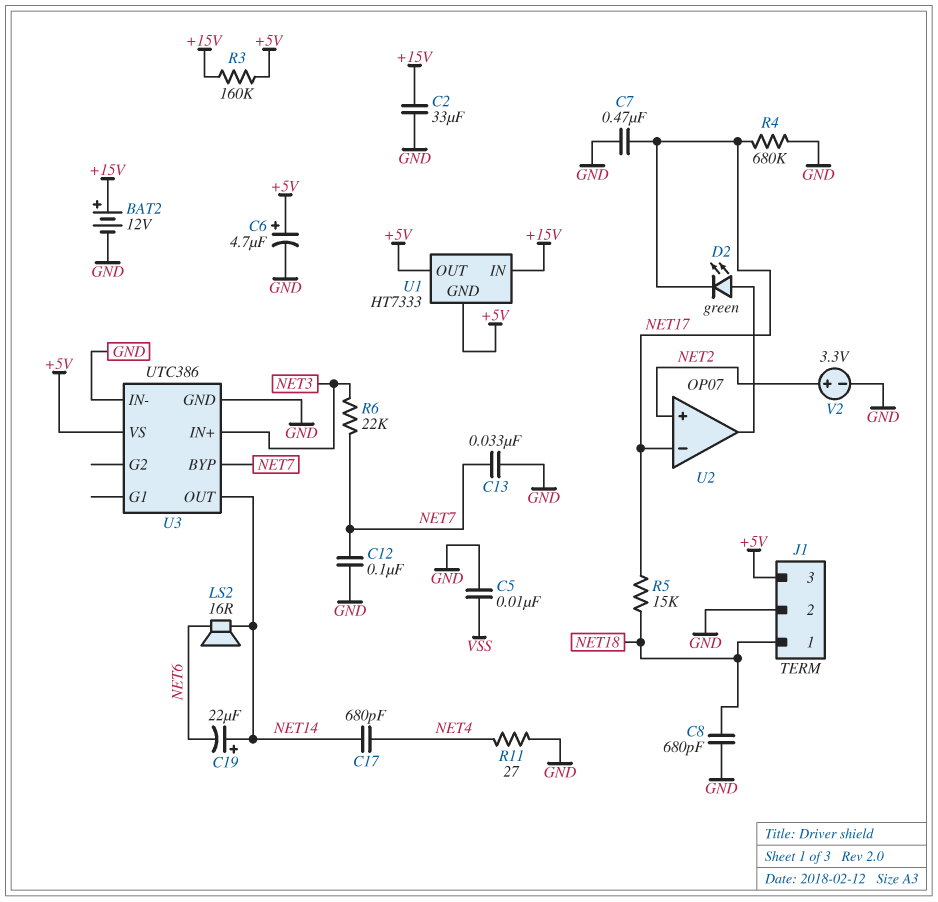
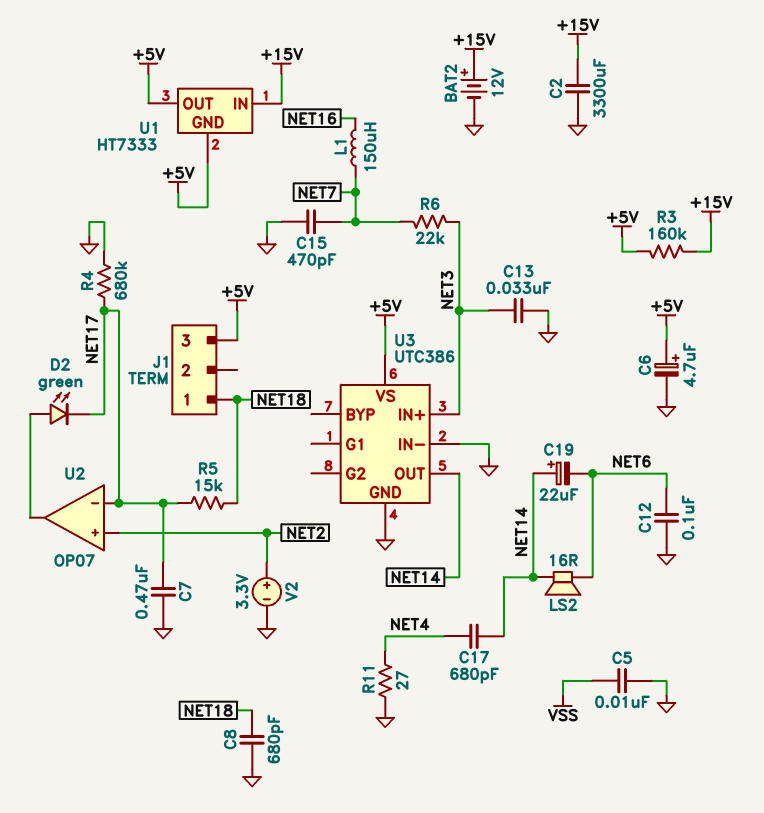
C2: 33uF (+15V, GND) -> 3300uF (+15V, GND)
C12: 100nF (GND, NET7) -> 100nF (GND, NET6)
C13: 33nF (GND, NET7) -> 33nF (GND, NET3)
C15: none -> 470pF (GND, NET7)
J1 pin 2: GND -> none
L1: none -> 150uH (NET7, NET16)
U3 pin BYP: NET7 -> none

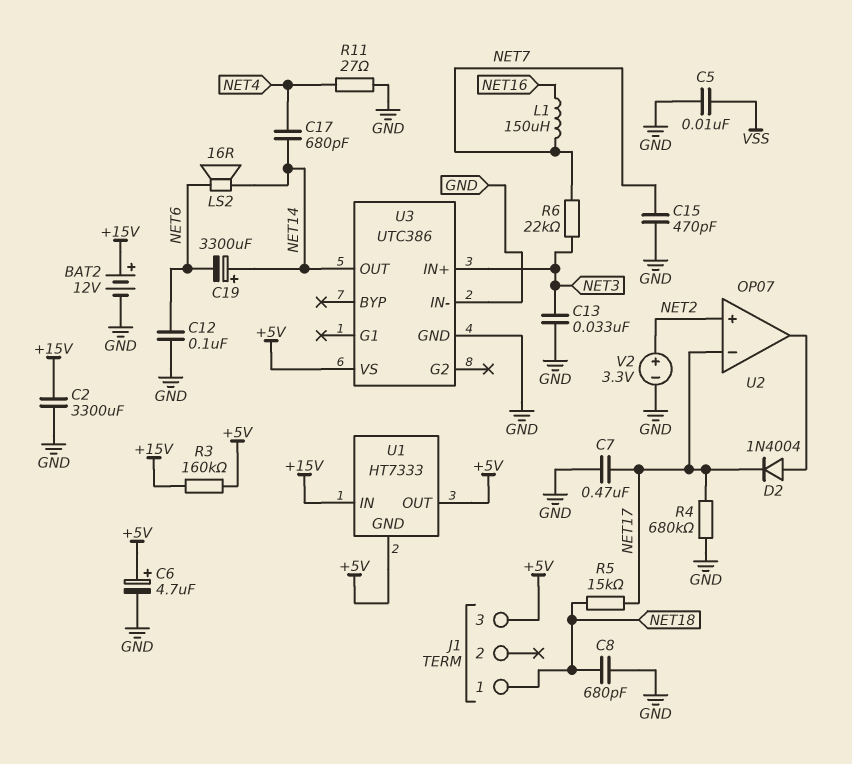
C19: 22uF (plus NET14, minus NET6) -> 3300uF (plus NET14, minus NET6)
D2: LED green (A U2/out, K NET17) -> diode 1N4004 (A U2/out, K NET17)

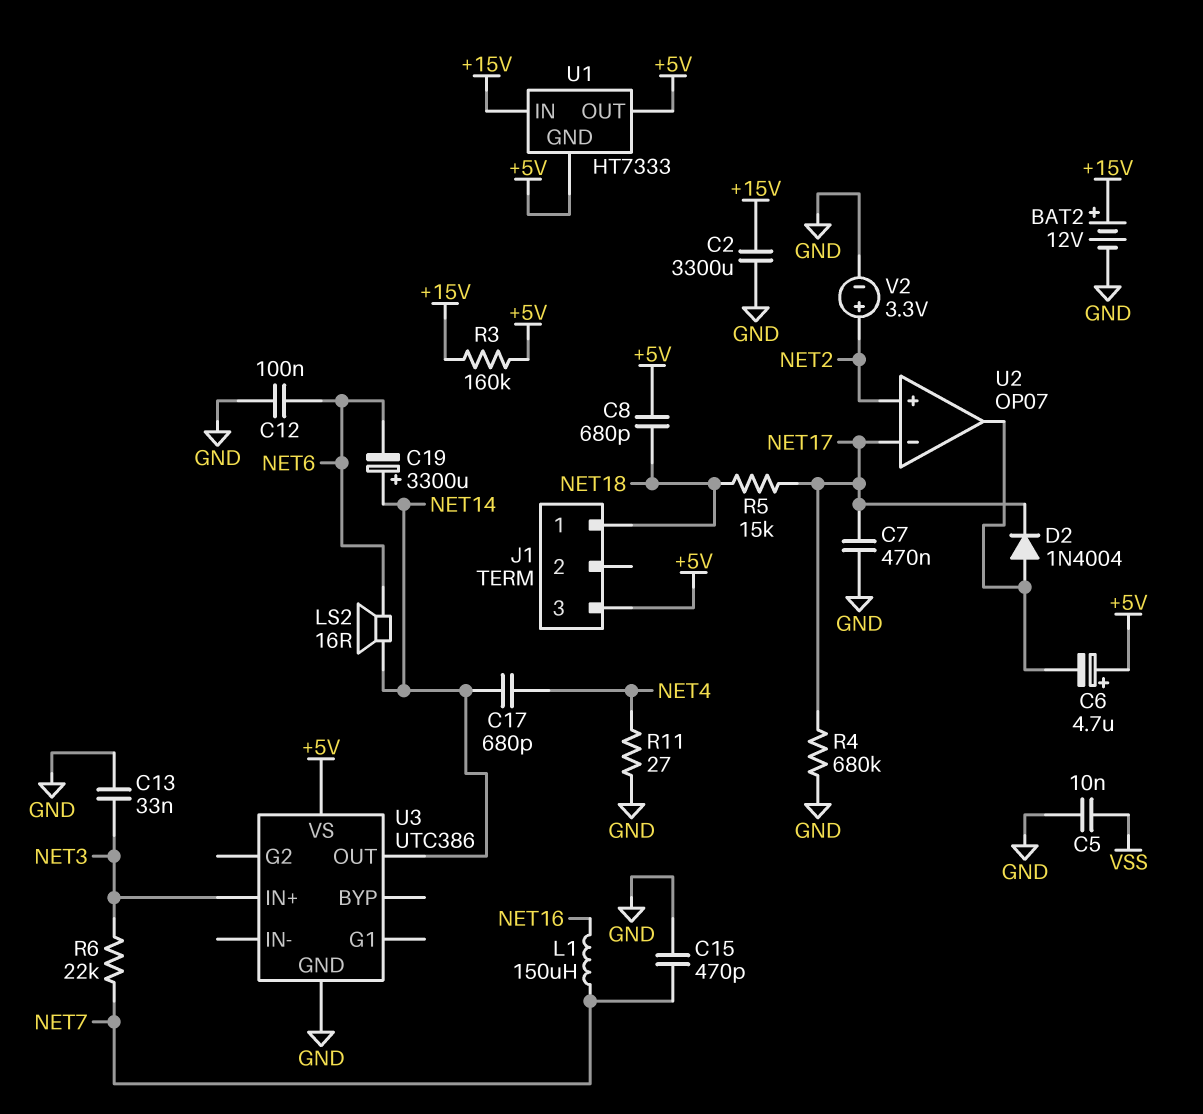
C6: 4.7uF (plus +5V, minus GND) -> 4.7uF (plus +5V, minus U2/out)
C8: 680pF (GND, NET18) -> 680pF (+5V, NET18)
U3 pin IN-: GND -> none

